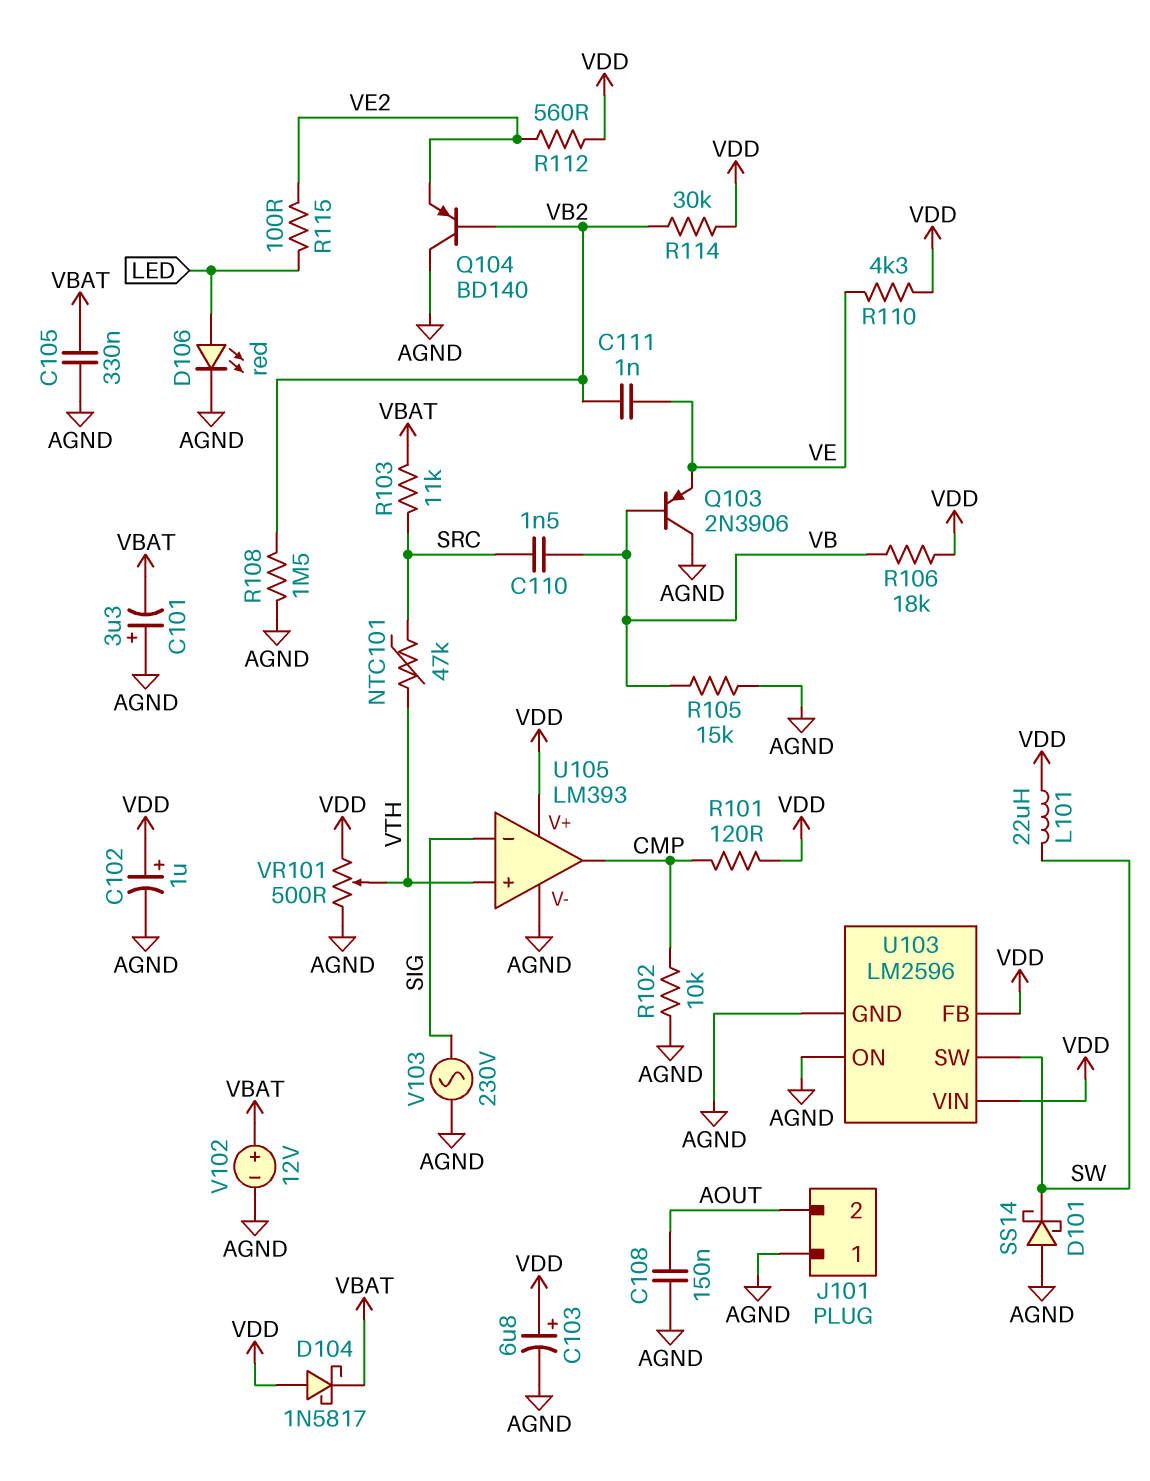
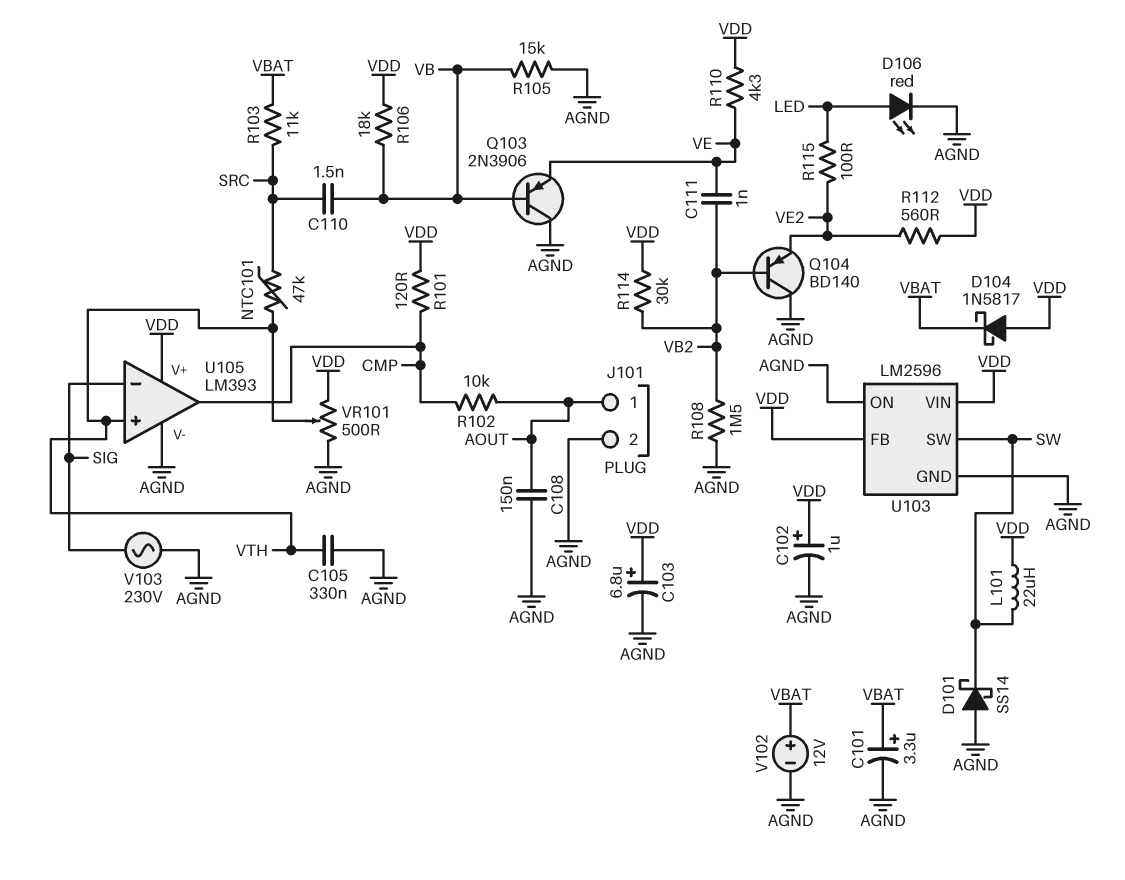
C101: 3.3uF (plus AGND, minus VBAT) -> 3.3uF (plus VBAT, minus AGND)
C105: 330nF (AGND, VBAT) -> 330nF (AGND, VTH)
J101 pin 1: AGND -> AOUT
J101 pin 2: AOUT -> AGND
R102: 10k (AGND, CMP) -> 10k (AOUT, CMP)

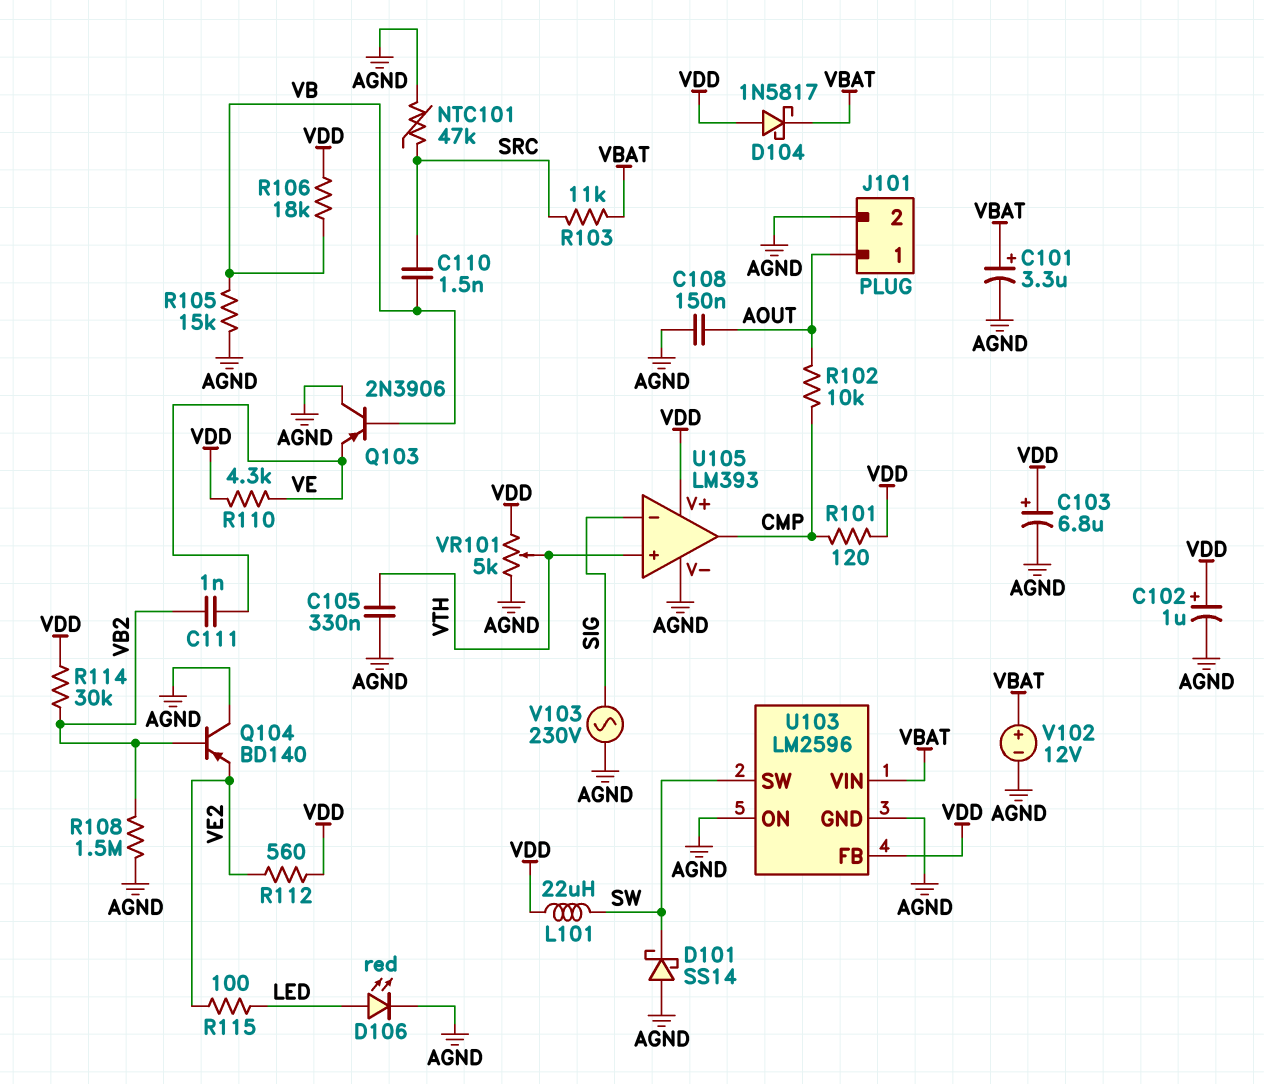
NTC101: 47k (SRC, VTH) -> 47k (AGND, SRC)
U103 pin VIN: VDD -> VBAT
VR101: 500 (AGND, VDD, wiper VTH) -> 5k (AGND, VDD, wiper VTH)

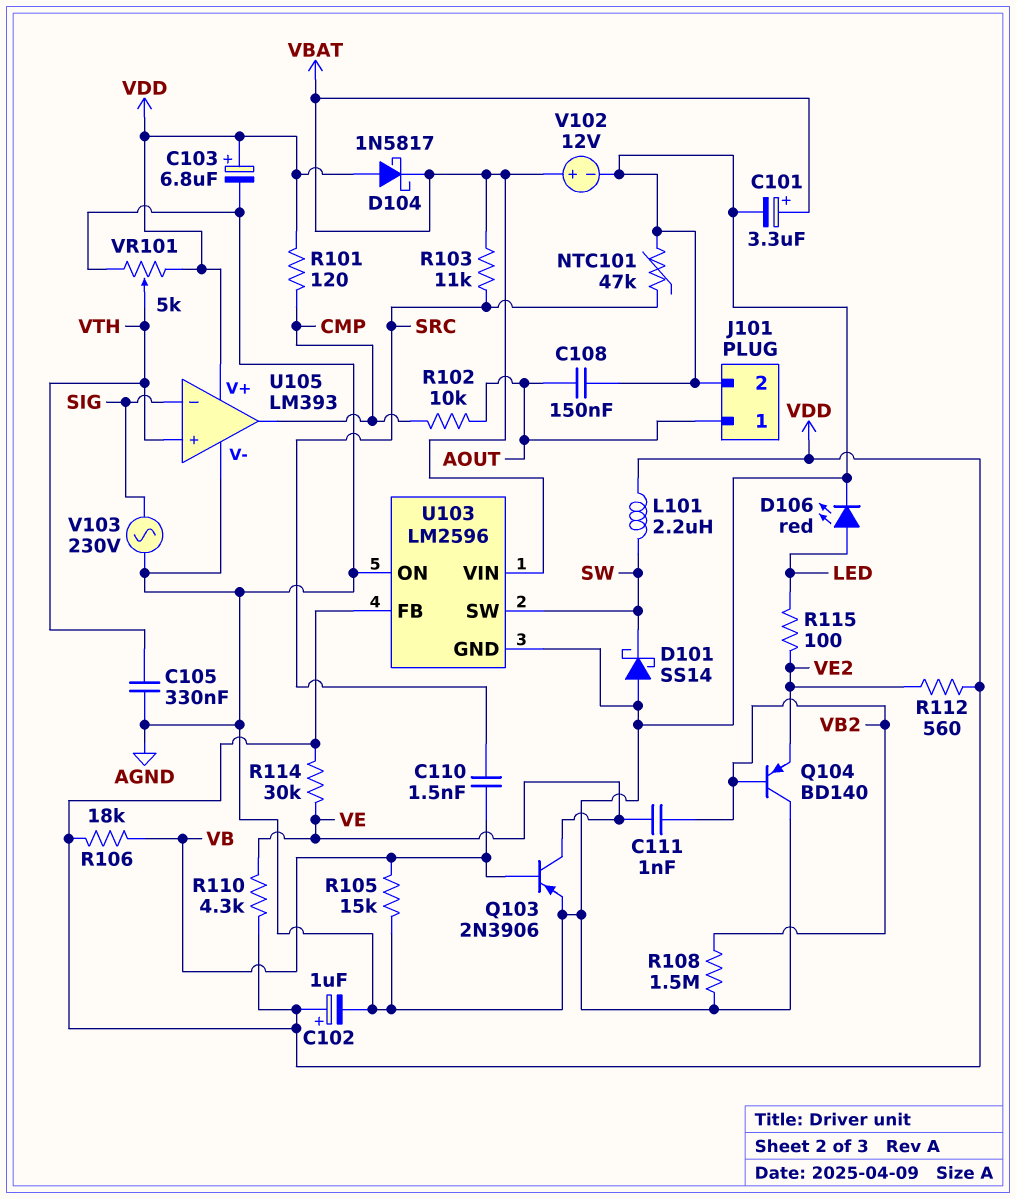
L101: 22uH (SW, VDD) -> 2.2uH (SW, VDD)
Q103: PNP 2N3906 (B VB, C AGND, E VE) -> PNP 2N3906 (B VB, C VE, E AGND)
R114: 30k (VB2, VDD) -> 30k (VDD, VE)

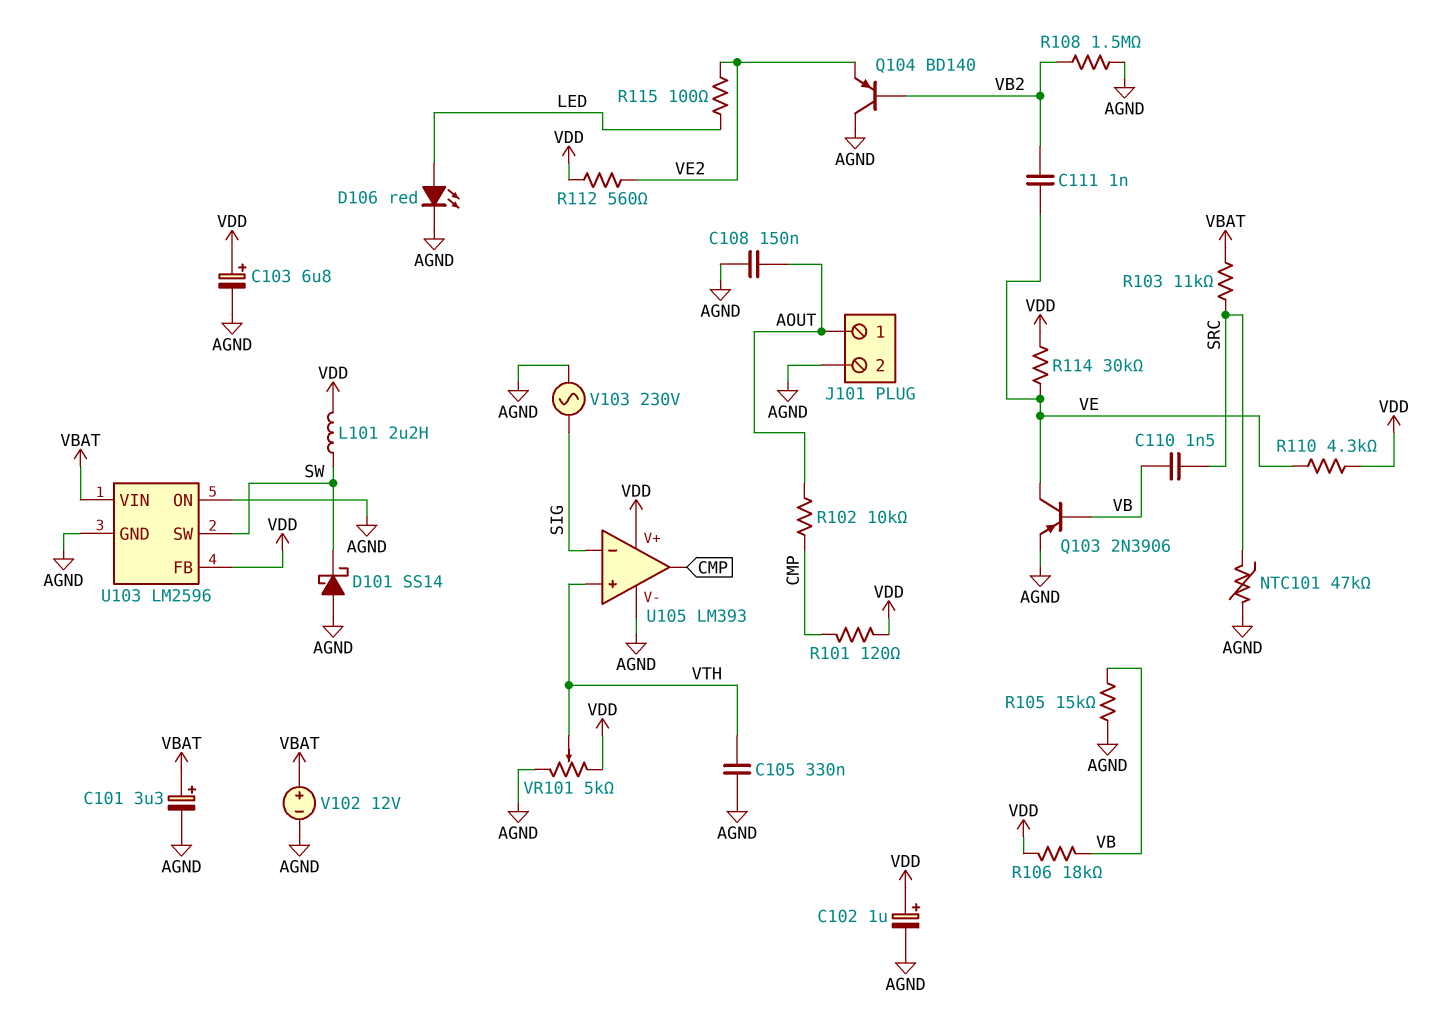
D104: schottky 1N5817 (A VDD, K VBAT) -> none

